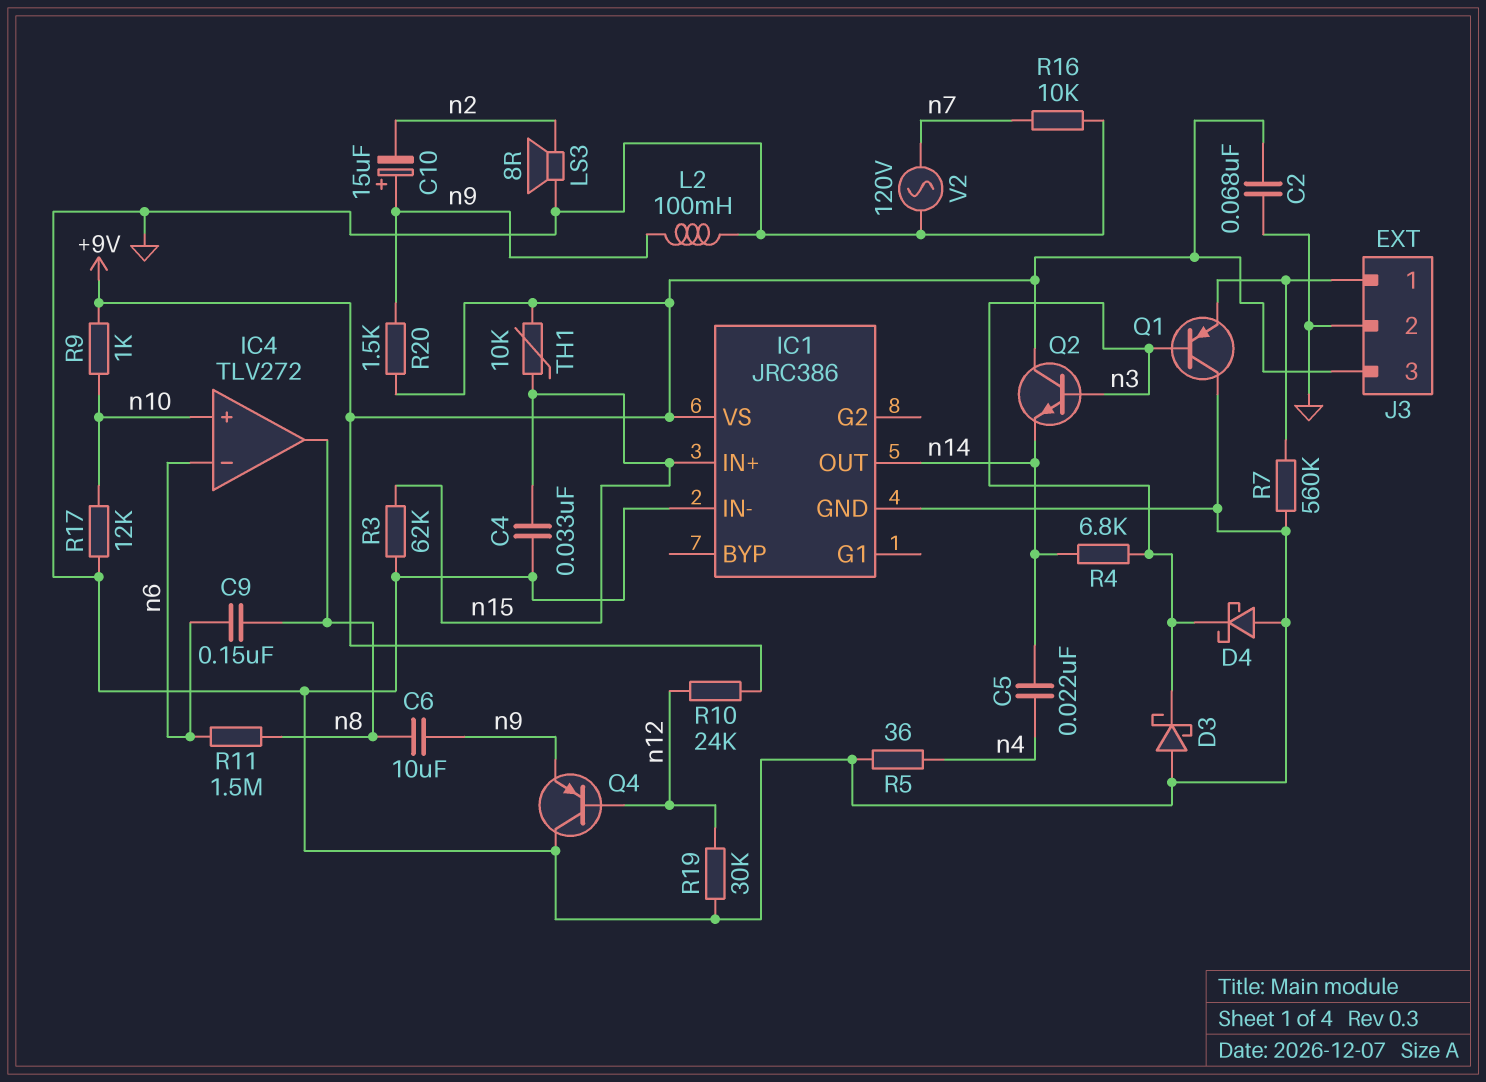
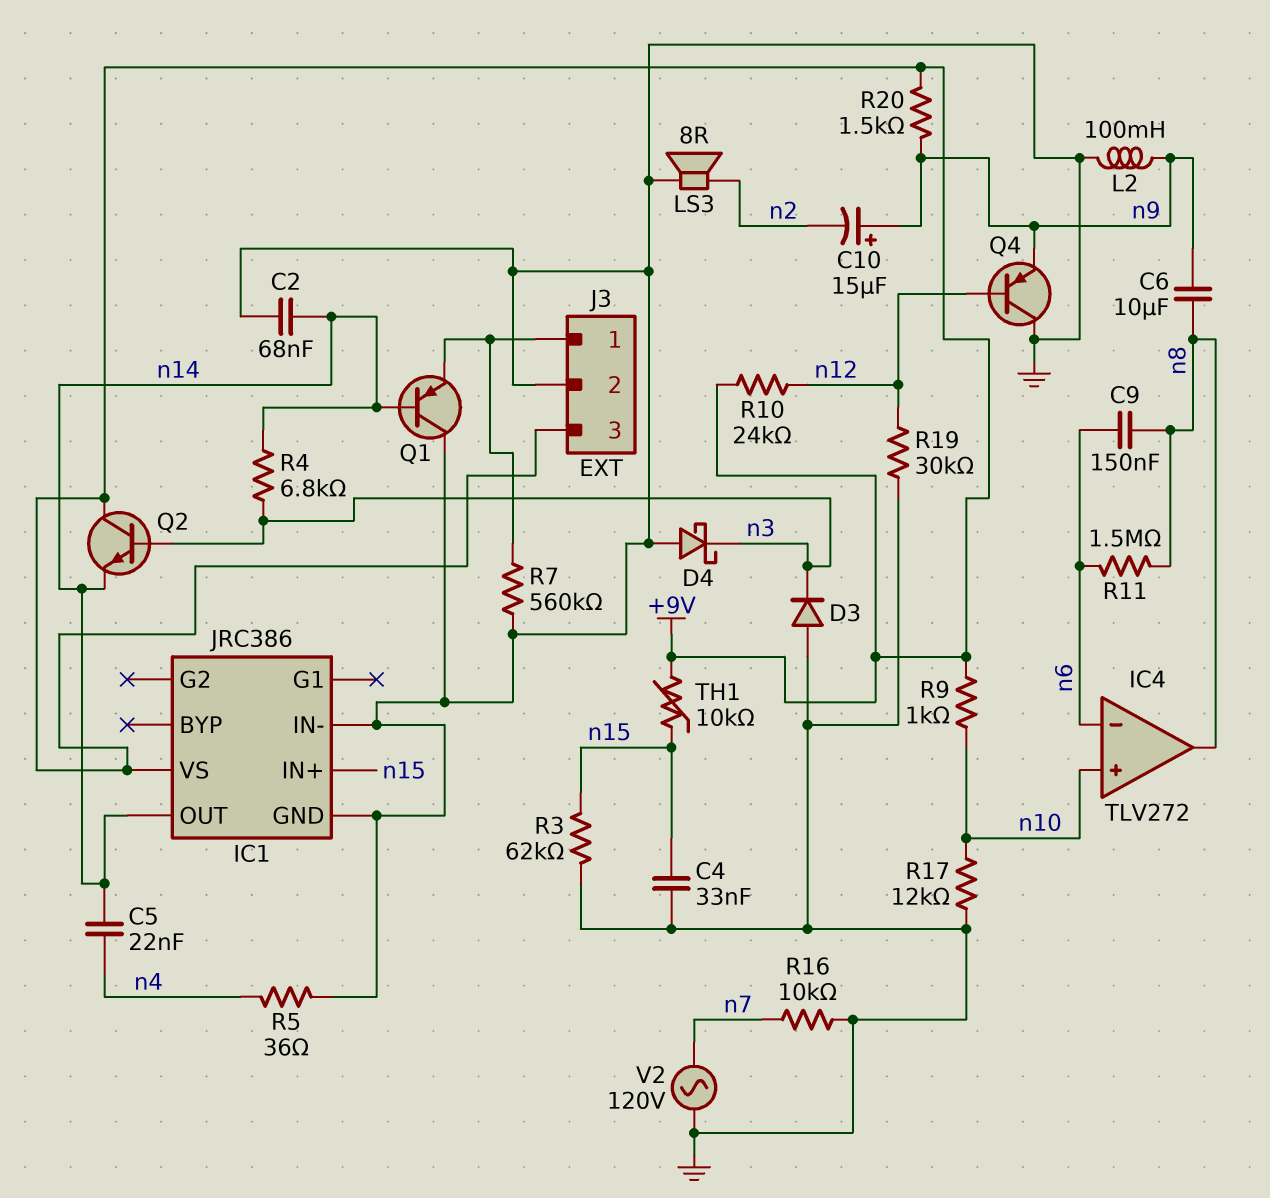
C2: 68nF (+9V, GND) -> 68nF (GND, n14)
D3: schottky (A GND, K n3) -> diode (A GND, K n3)
Q1: PNP (B n3, C GND, E J3/1) -> PNP (B n14, C GND, E J3/1)

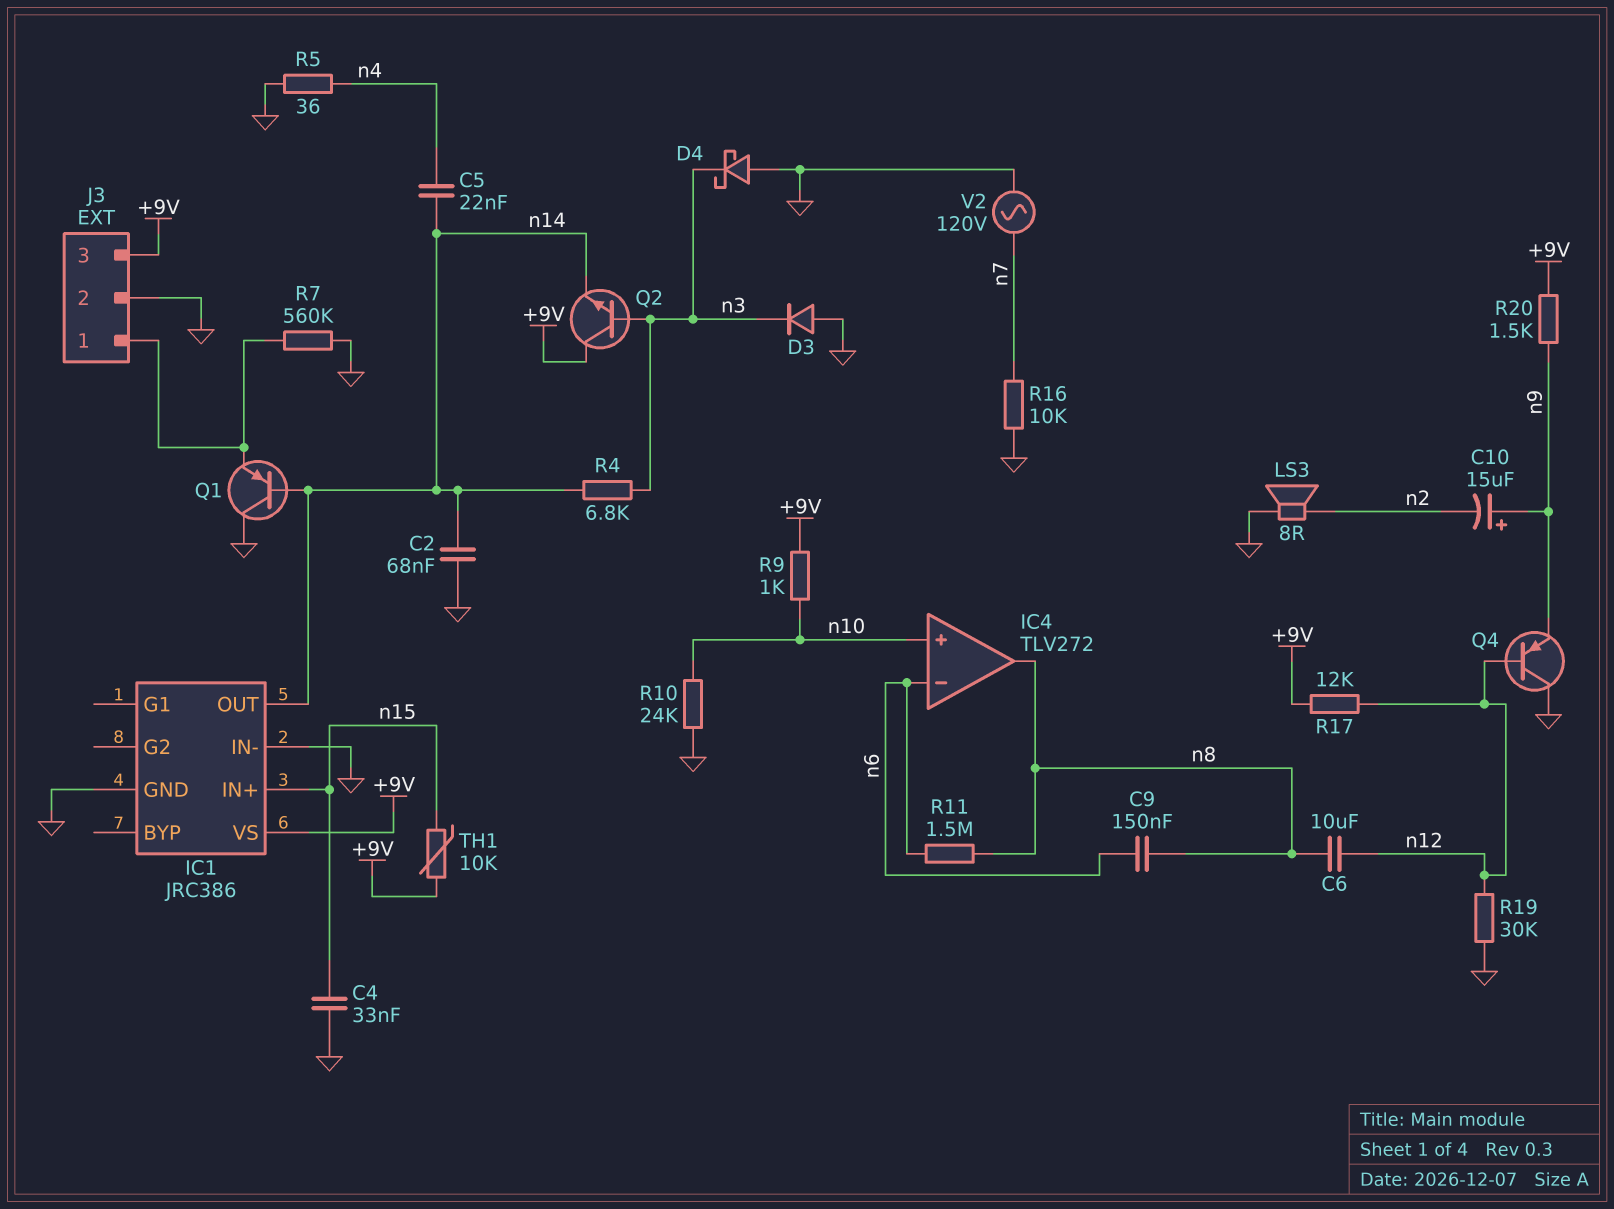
C6: 10uF (n8, n9) -> 10uF (n8, n12)
L2: 100mH (GND, n9) -> none
R3: 62k (GND, n15) -> none
R10: 24k (+9V, n12) -> 24k (GND, n10)
R17: 12k (GND, n10) -> 12k (+9V, n12)

